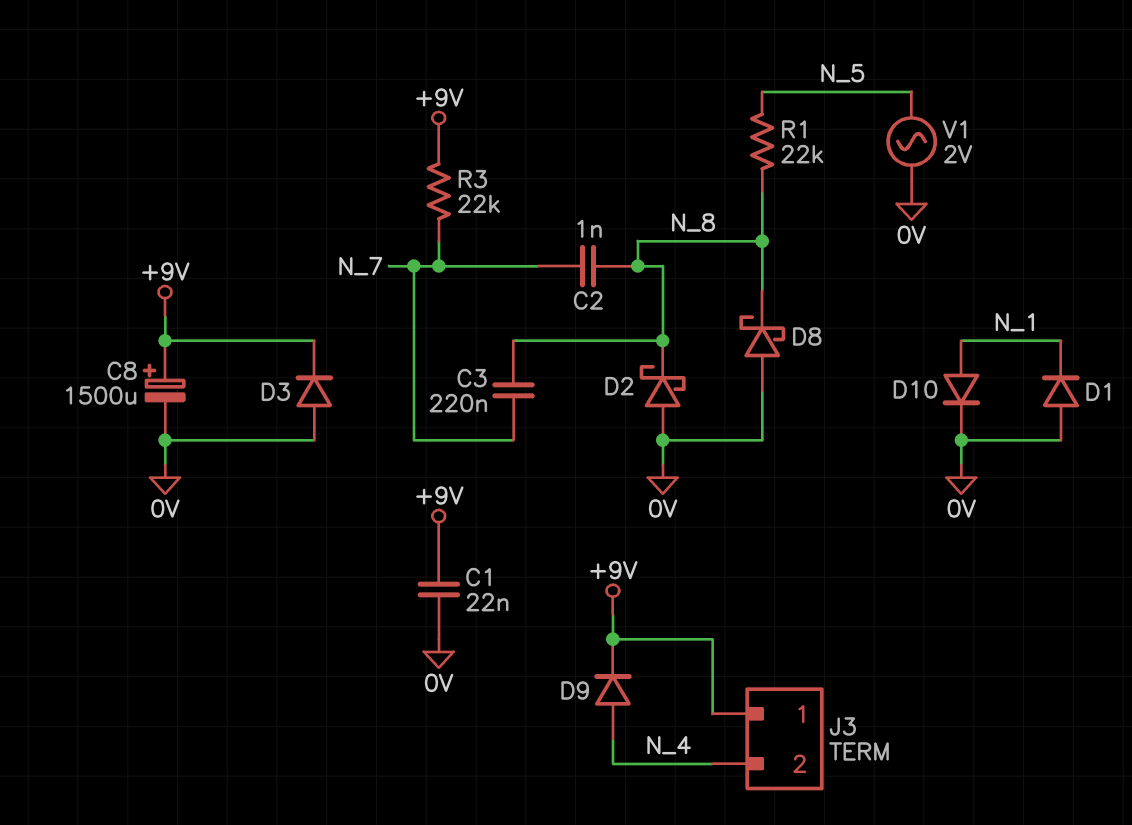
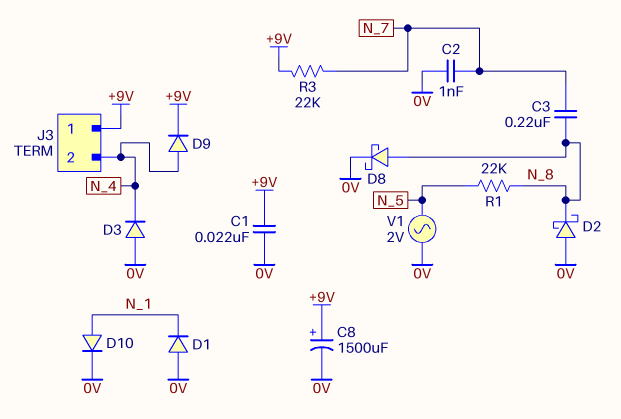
C2: 1nF (N_7, N_8) -> 1nF (0V, N_7)
D3: diode (A 0V, K +9V) -> diode (A 0V, K N_4)
D8: schottky (A 0V, K N_8) -> schottky (A N_8, K 0V)

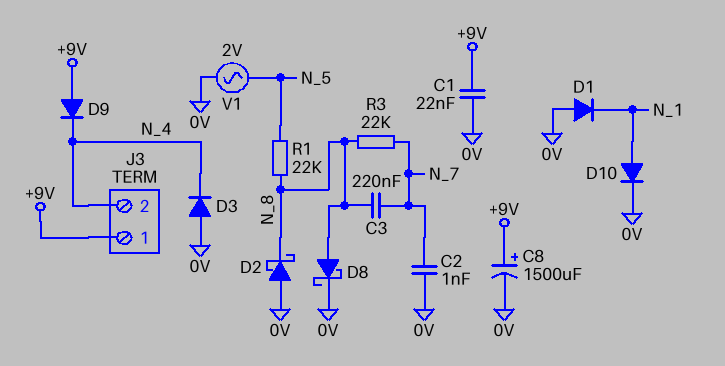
D9: diode (A N_4, K +9V) -> diode (A +9V, K N_4)
R3: 22k (+9V, N_7) -> 22k (N_7, N_8)

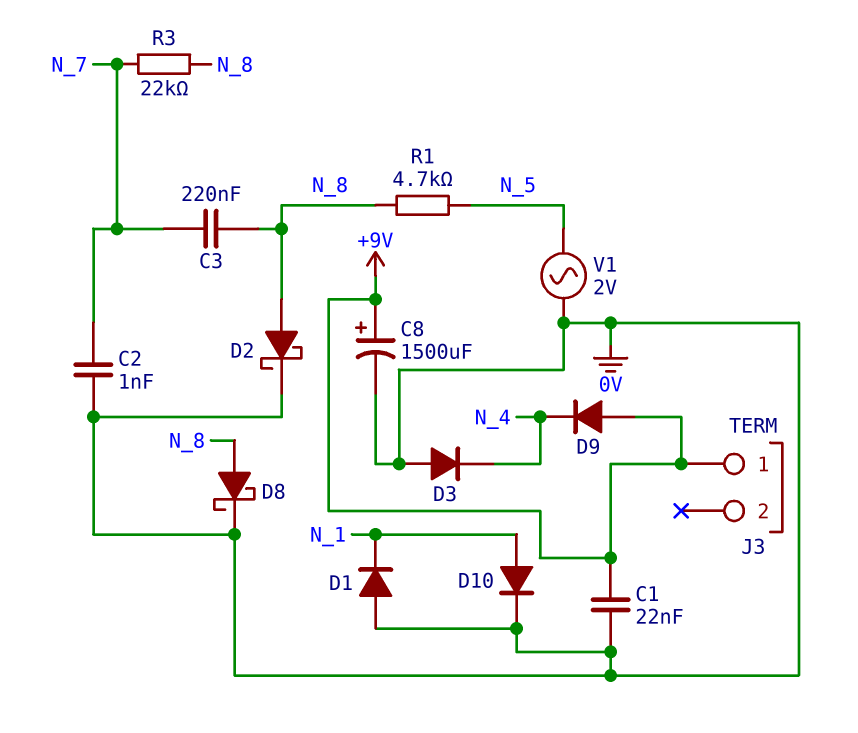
D2: schottky (A 0V, K N_8) -> schottky (A N_8, K 0V)
J3 pin 2: N_4 -> none
R1: 22k (N_5, N_8) -> 4.7k (N_5, N_8)

